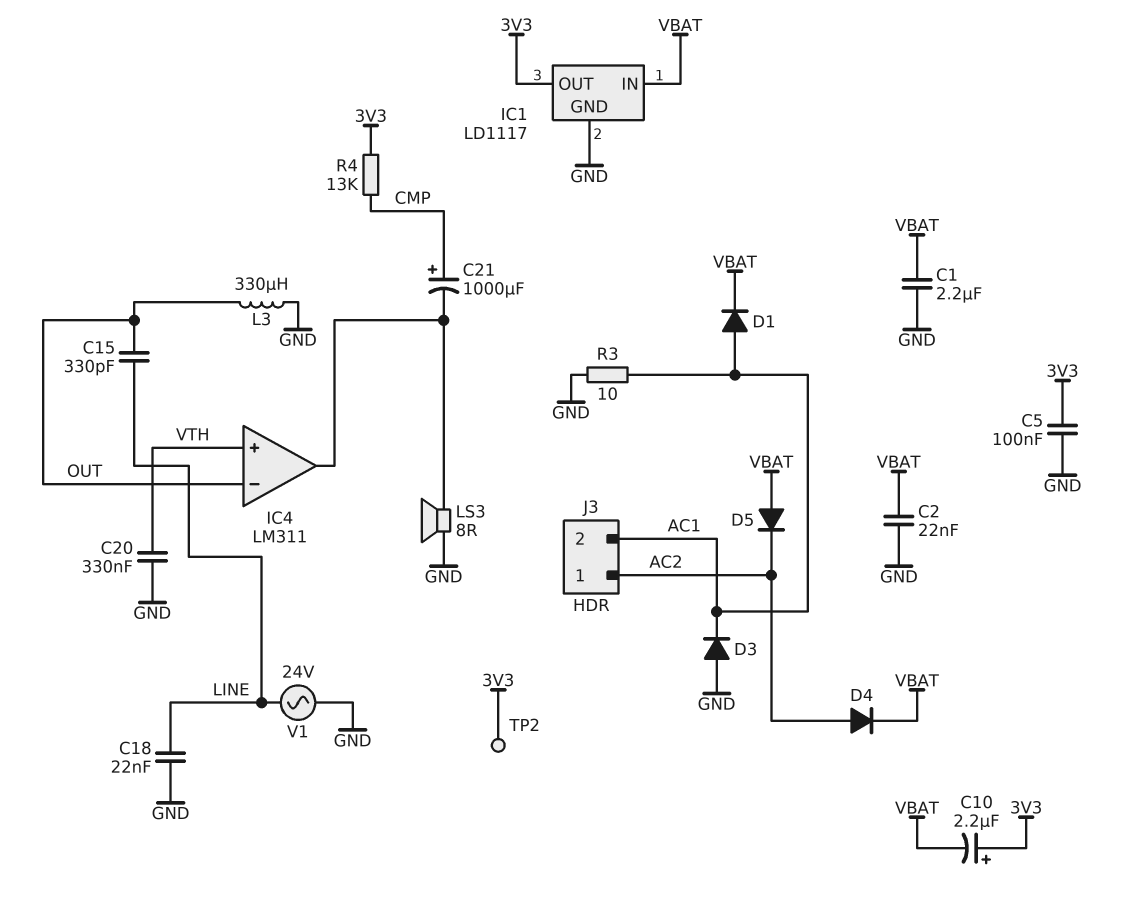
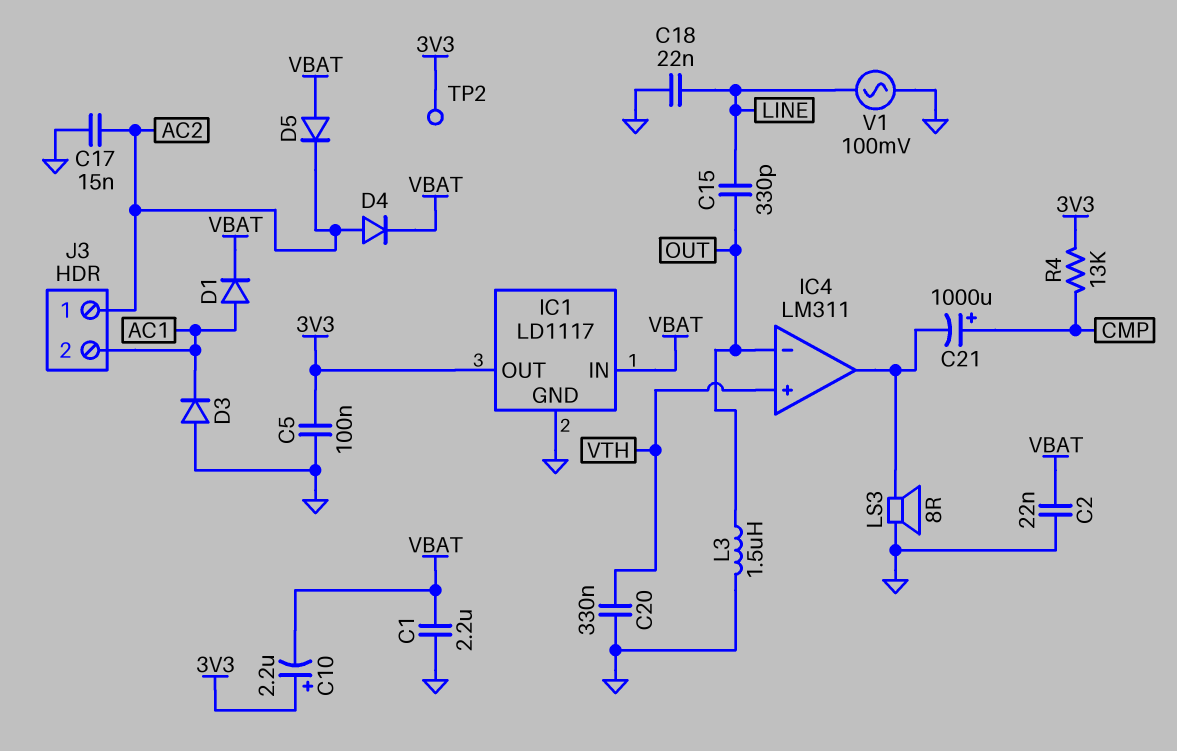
C17: none -> 15nF (AC2, GND)
L3: 330uH (GND, OUT) -> 1.5uH (GND, OUT)
R3: 10 (AC1, GND) -> none
V1: AC 24V (GND, LINE) -> AC 100mV (GND, LINE)

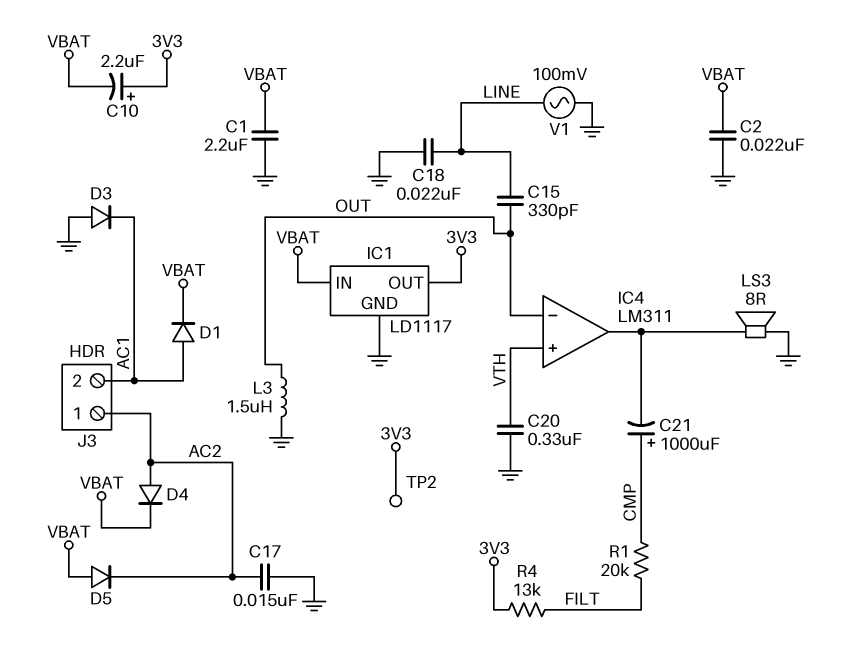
C5: 100nF (3V3, GND) -> none
R1: none -> 20k (CMP, FILT)
R4: 13k (3V3, CMP) -> 13k (3V3, FILT)

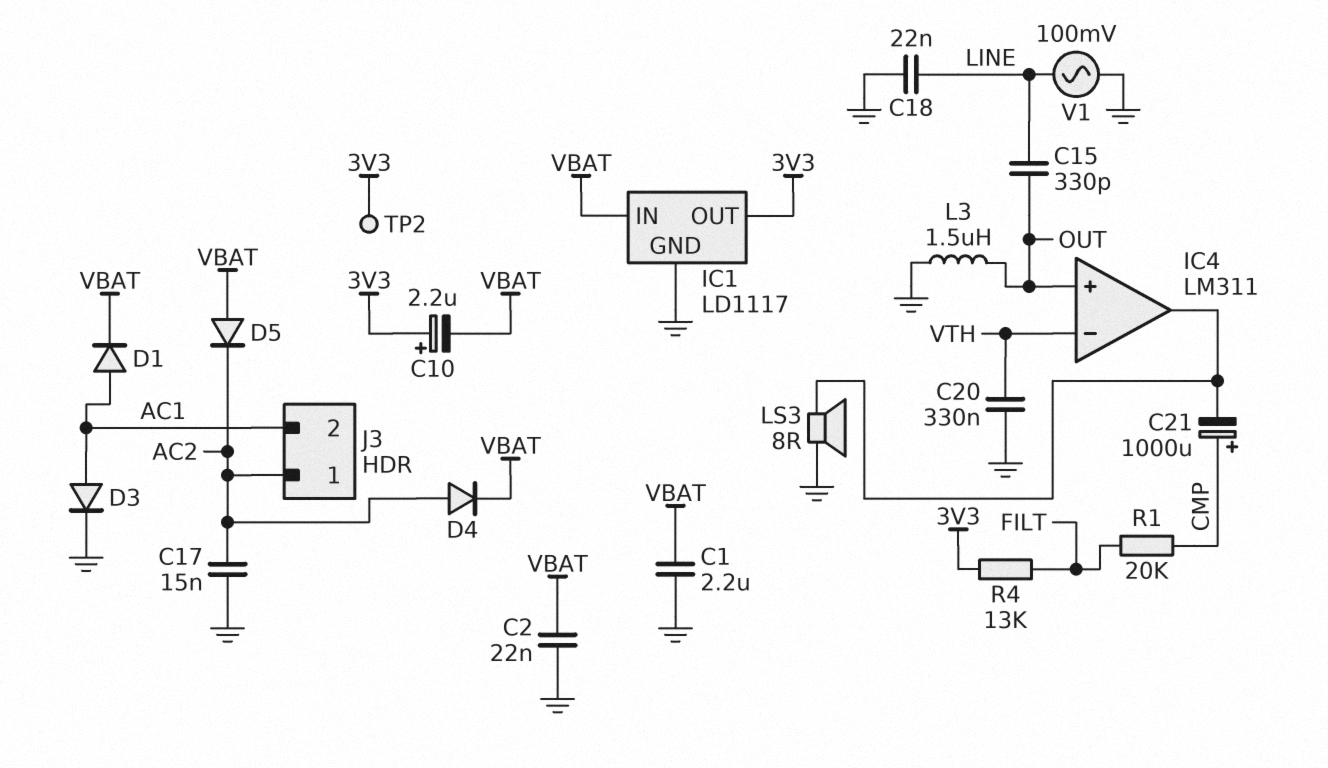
D3: diode (A GND, K AC1) -> diode (A AC1, K GND)
IC4 pin in+: VTH -> OUT
IC4 pin in-: OUT -> VTH

